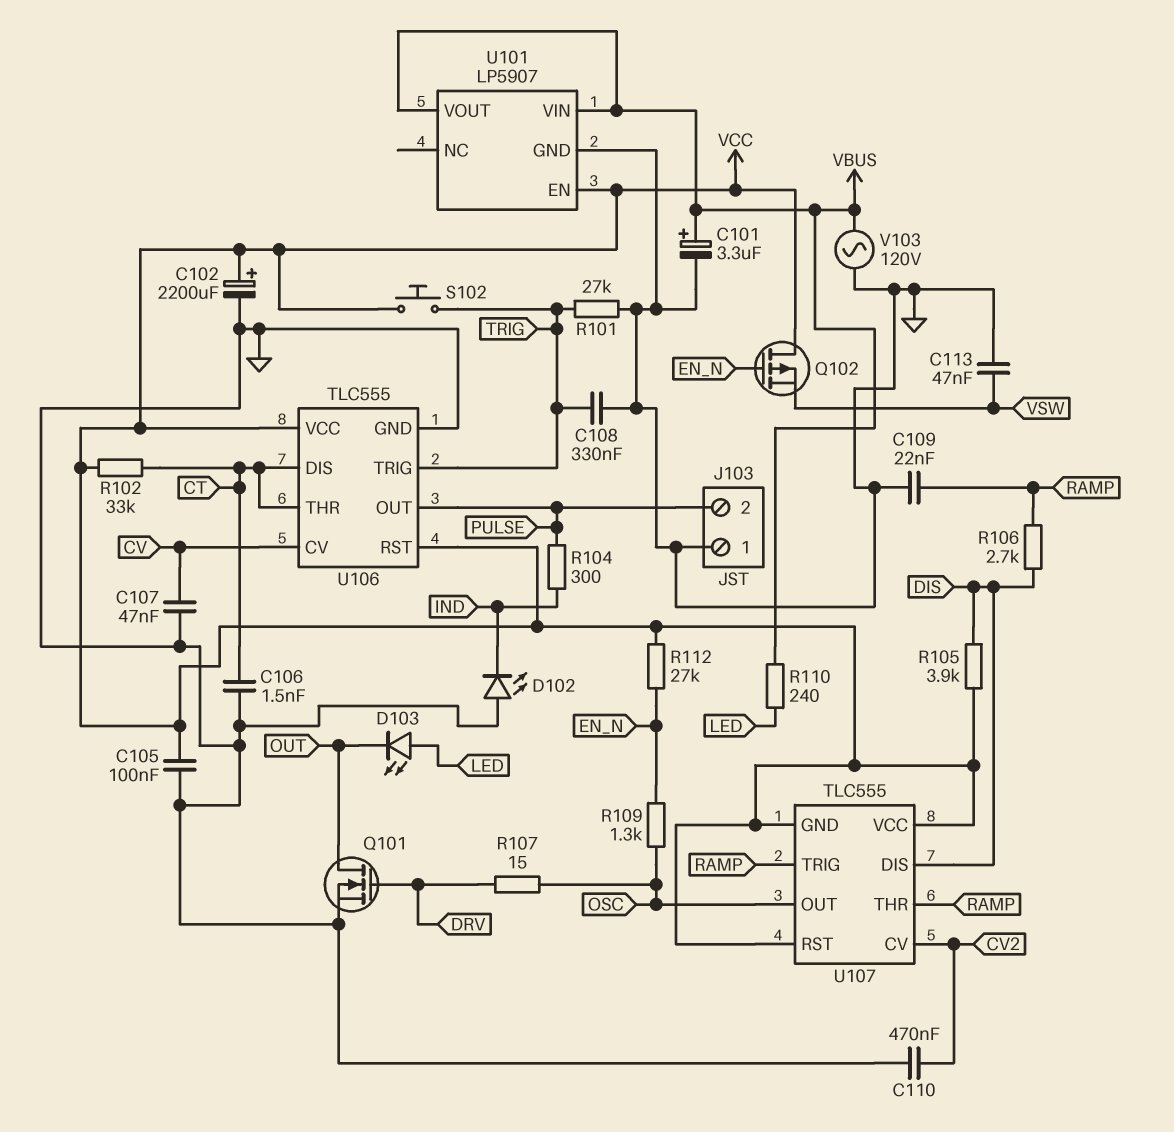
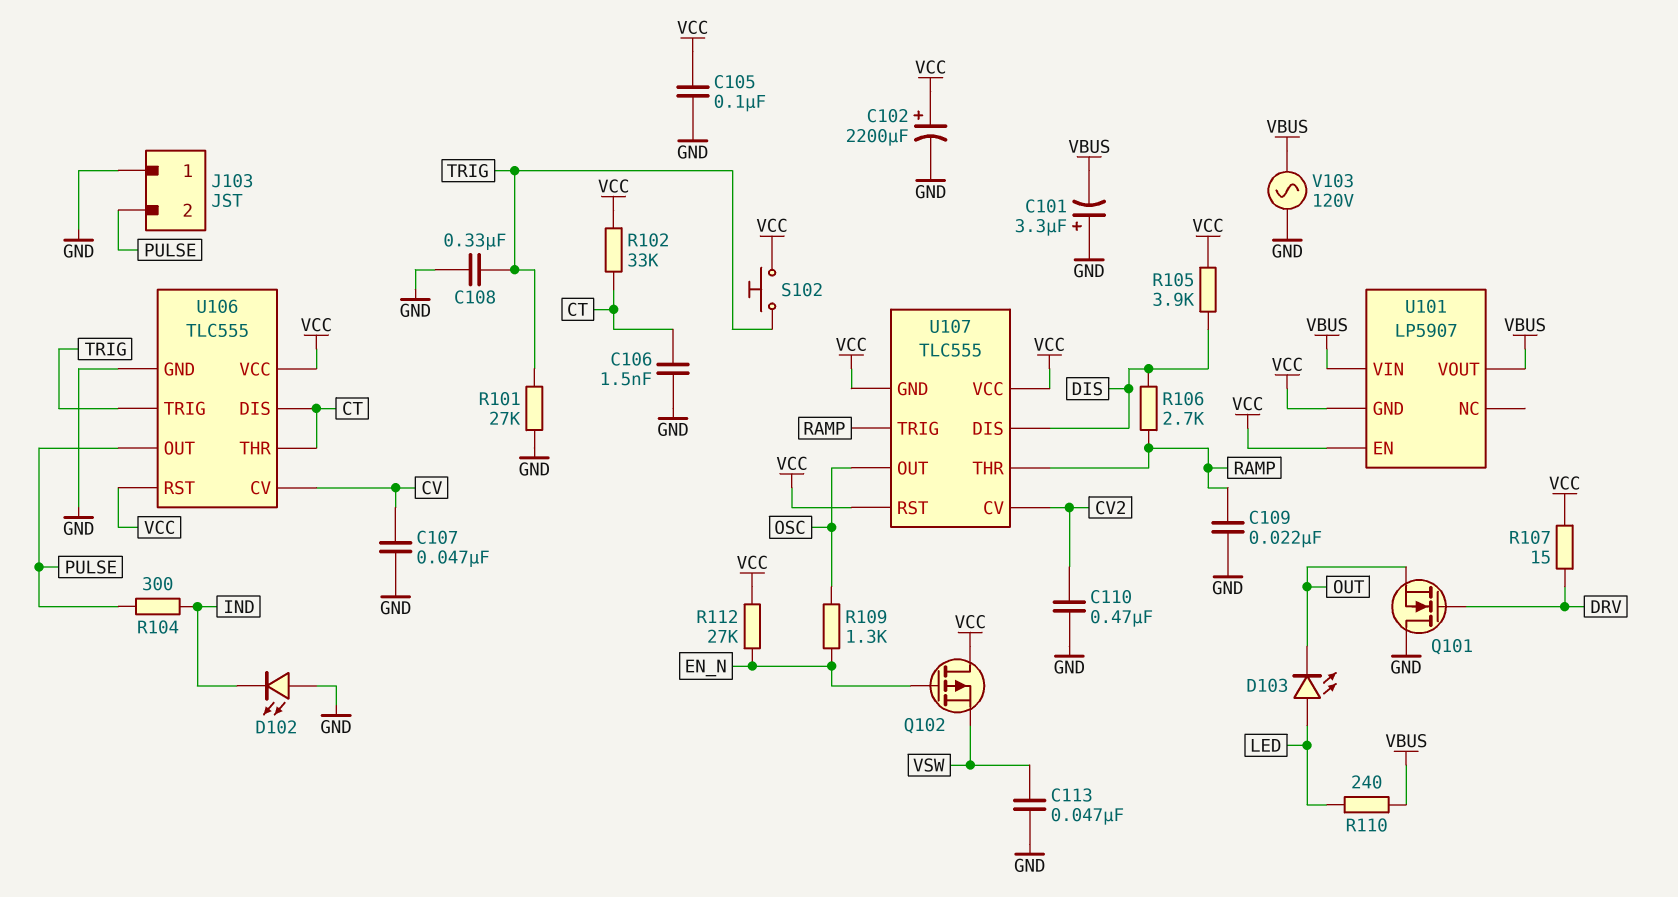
C101: 3.3uF (plus VBUS, minus GND) -> 3.3uF (plus GND, minus VBUS)
Q101: NMOS (G DRV, D OUT, S GND) -> NMOS (G DRV, D GND, S OUT)
R107: 15 (DRV, OSC) -> 15 (DRV, VCC)
U101 pin GND: GND -> VCC

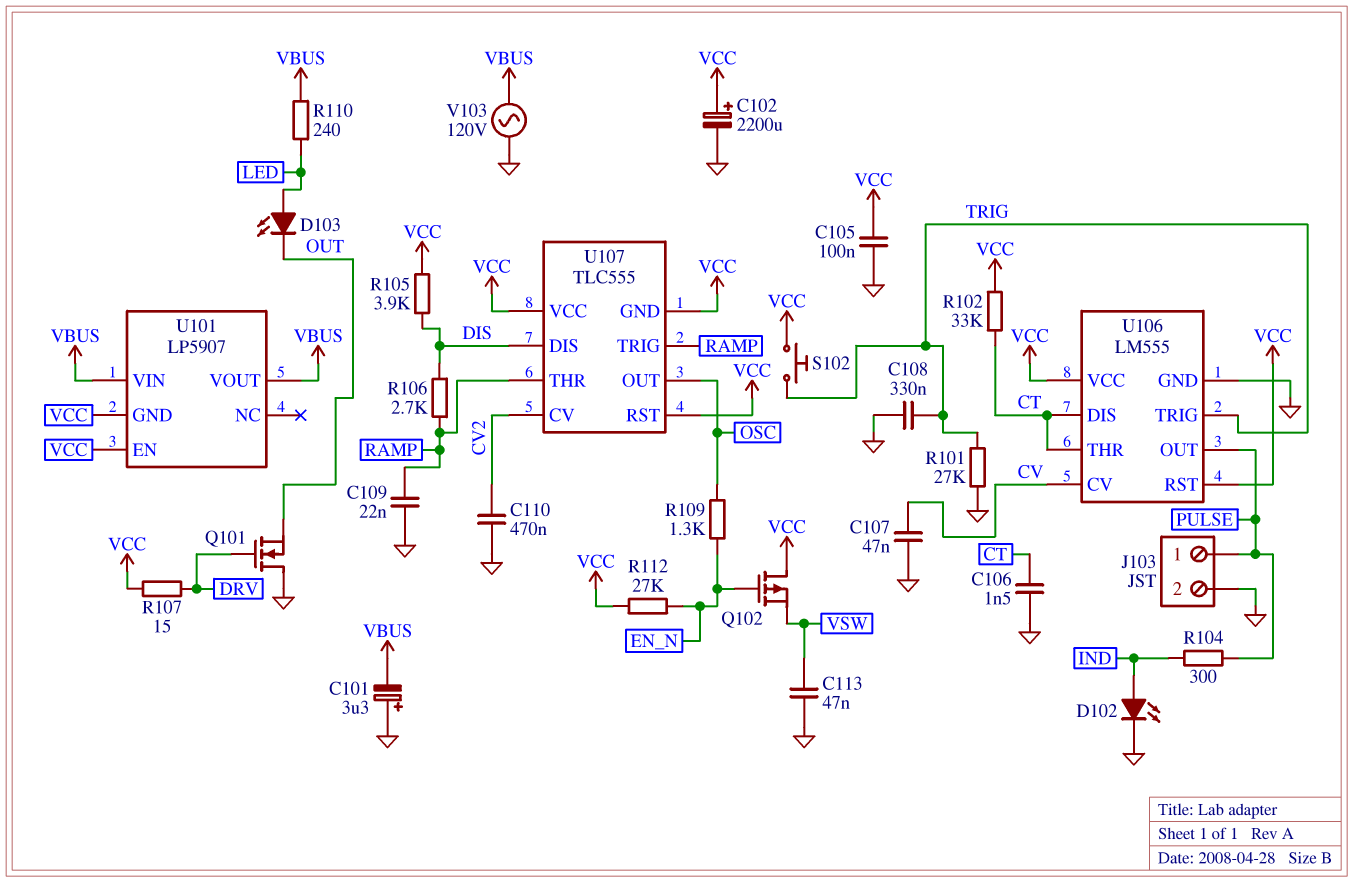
D102: LED (A GND, K IND) -> LED (A IND, K GND)
J103 pin 1: GND -> PULSE
J103 pin 2: PULSE -> GND
U106: TLC555 -> LM555

